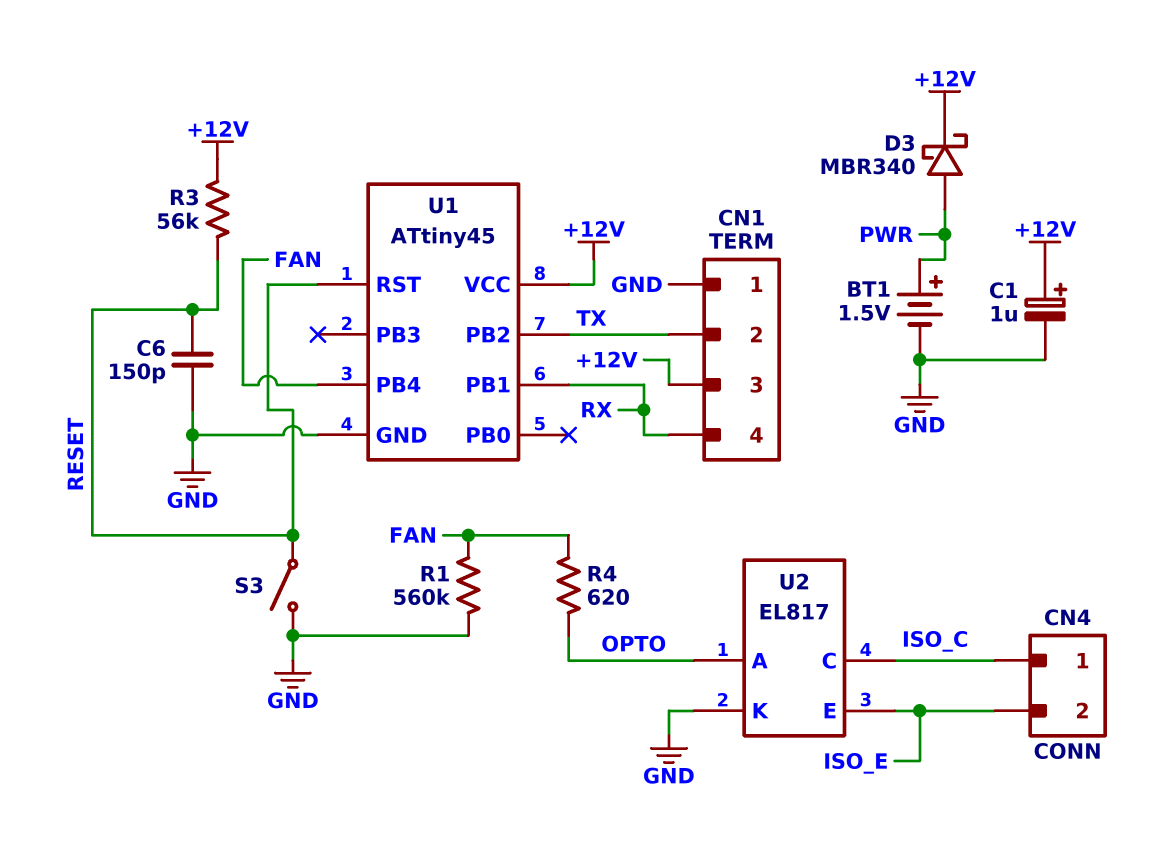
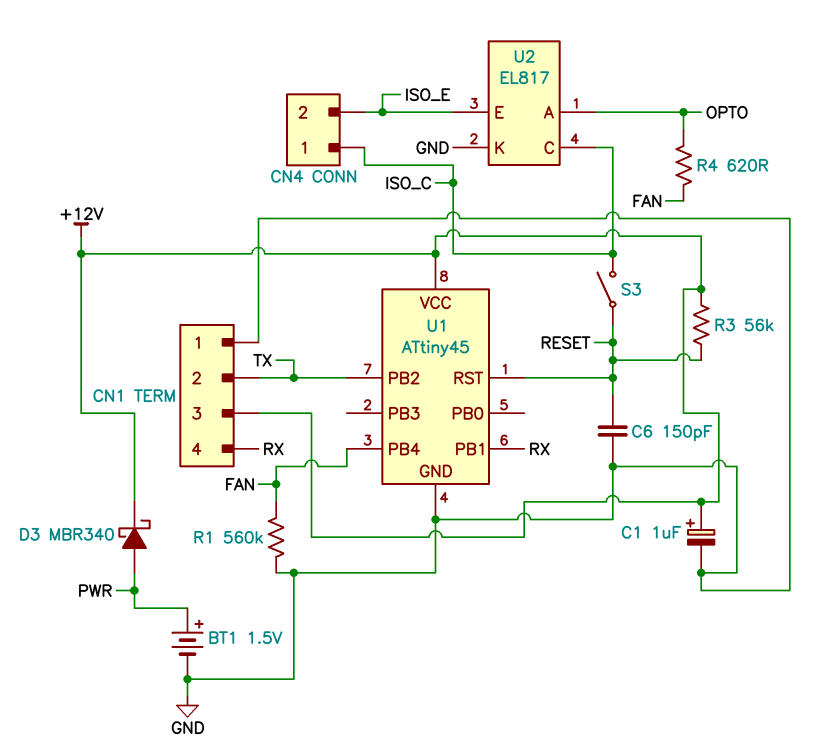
S3: switch (GND, RESET) -> switch (ISO_C, RESET)

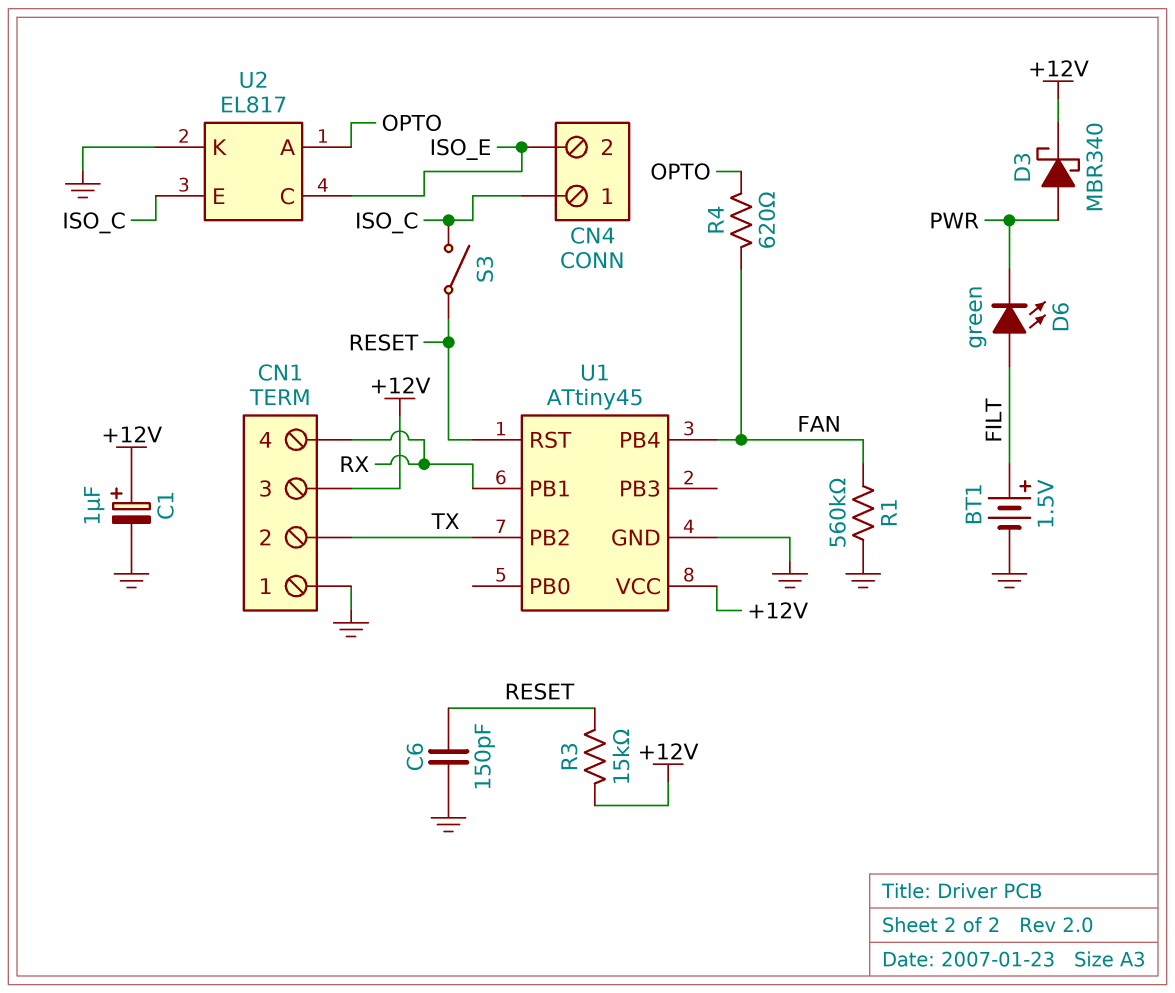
BT1: 1.5V (plus PWR, minus GND) -> 1.5V (plus FILT, minus GND)
D6: none -> LED green (A FILT, K PWR)
R3: 56k (+12V, RESET) -> 15k (+12V, RESET)
U2 pin C: ISO_C -> ISO_E
U2 pin E: ISO_E -> ISO_C

